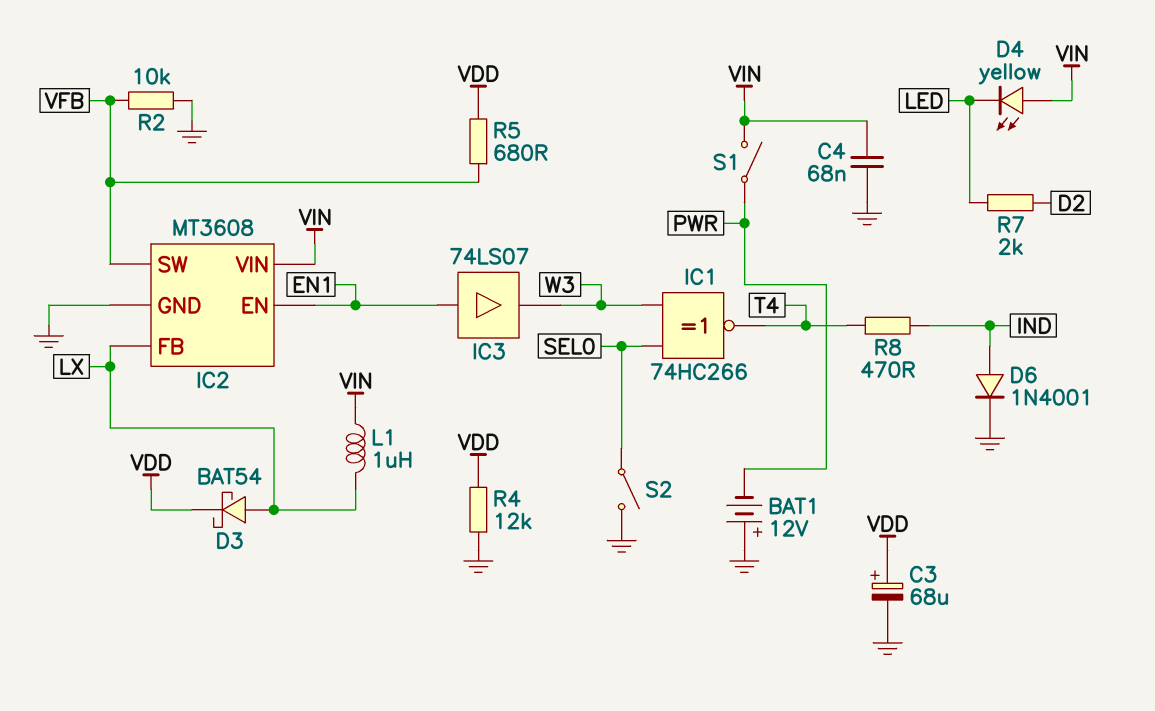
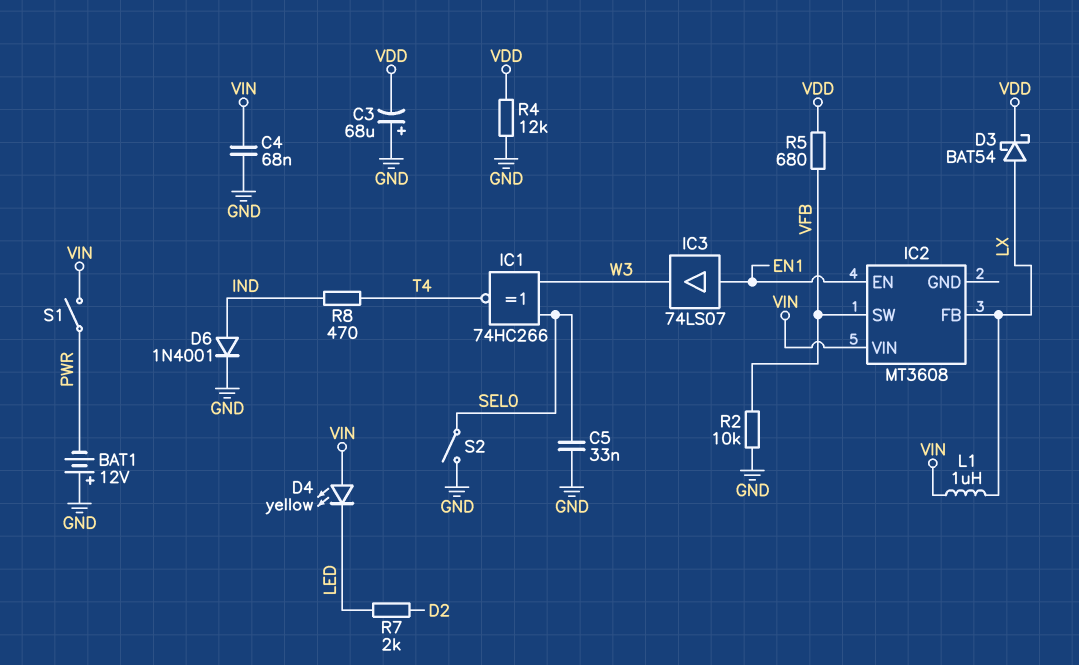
C3: 68uF (plus VDD, minus GND) -> 68uF (plus GND, minus VDD)
C5: none -> 33nF (GND, SEL0)
IC2 pin GND: GND -> none

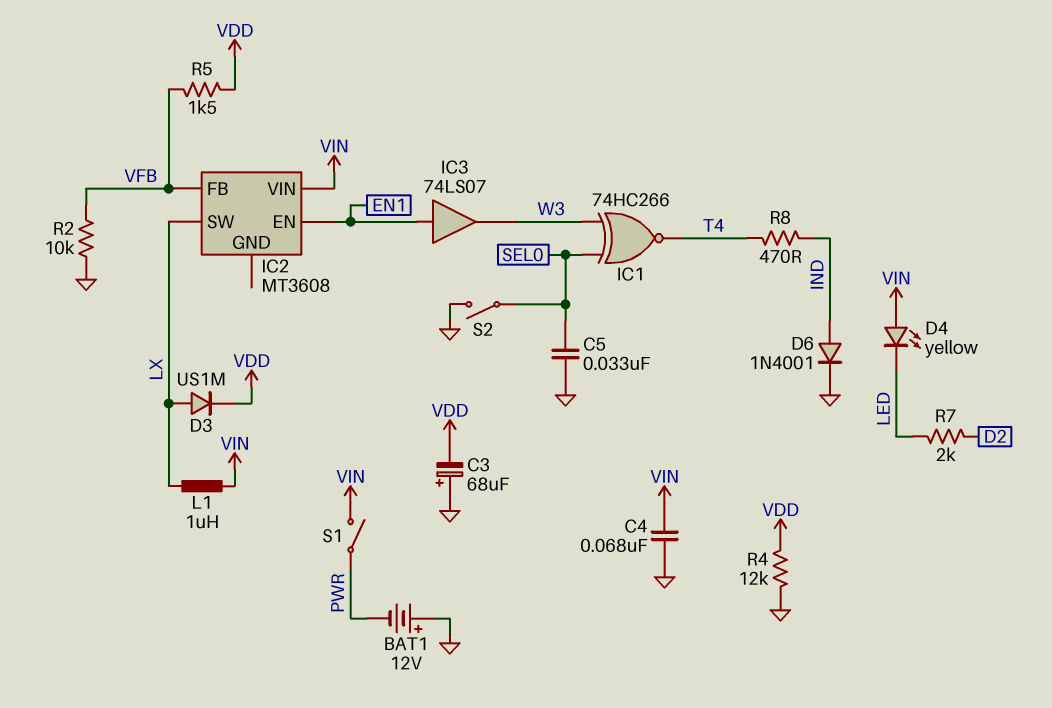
D3: schottky BAT54 (A LX, K VDD) -> diode US1M (A LX, K VDD)
IC2 pin FB: LX -> VFB
IC2 pin SW: VFB -> LX
R5: 680 (VDD, VFB) -> 1.5k (VDD, VFB)

